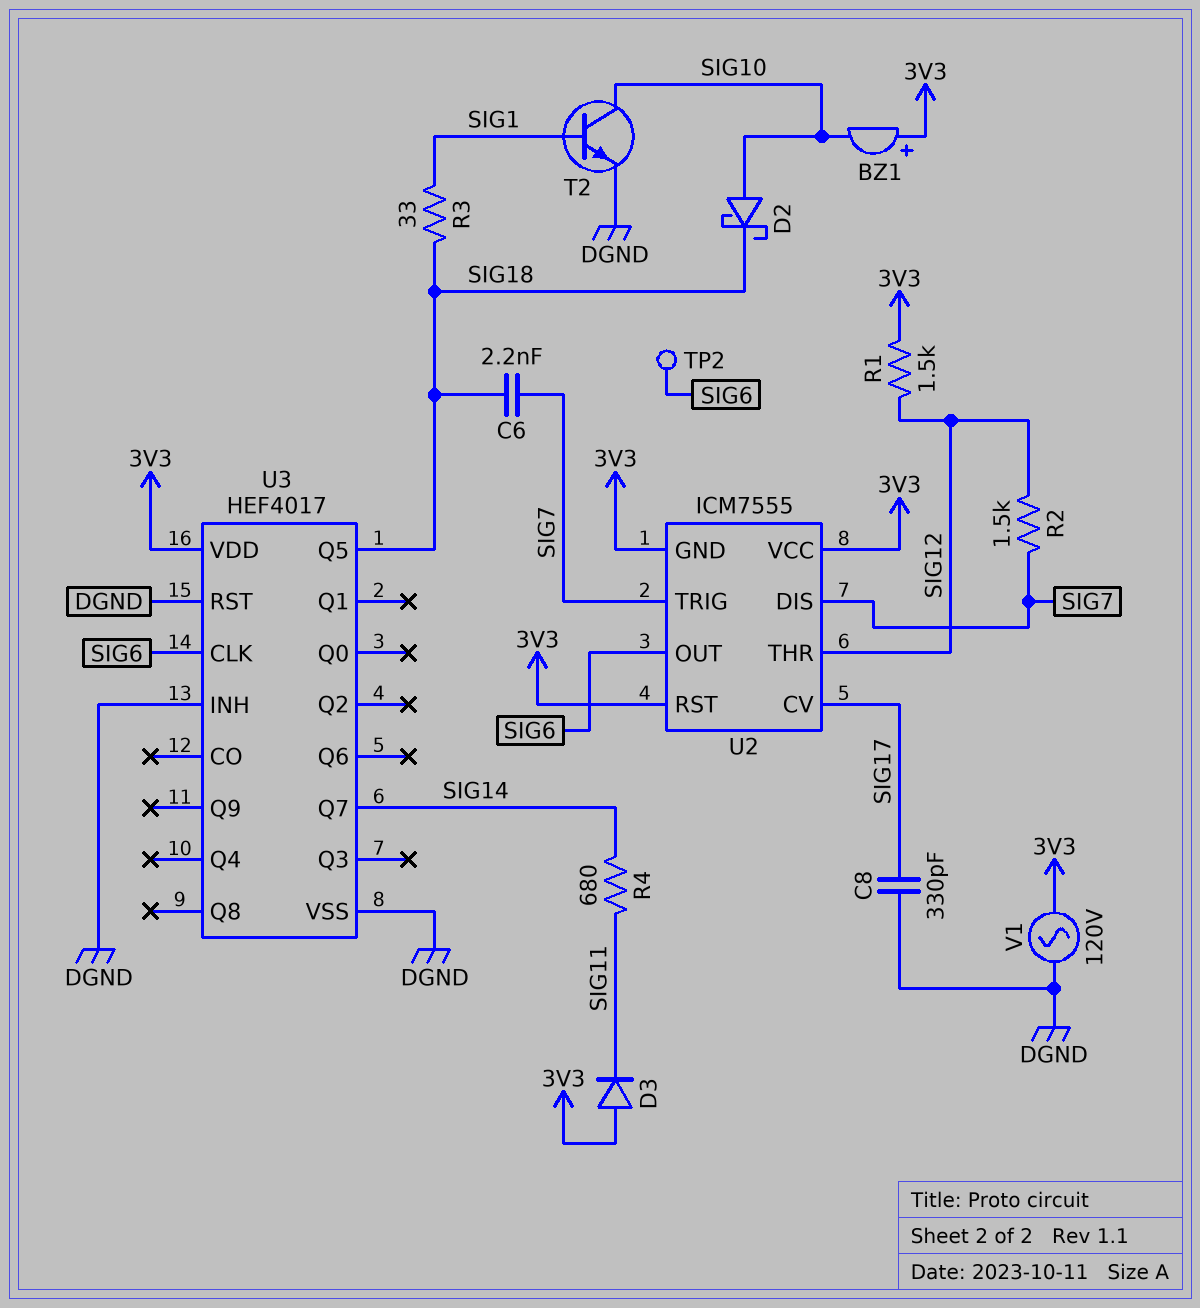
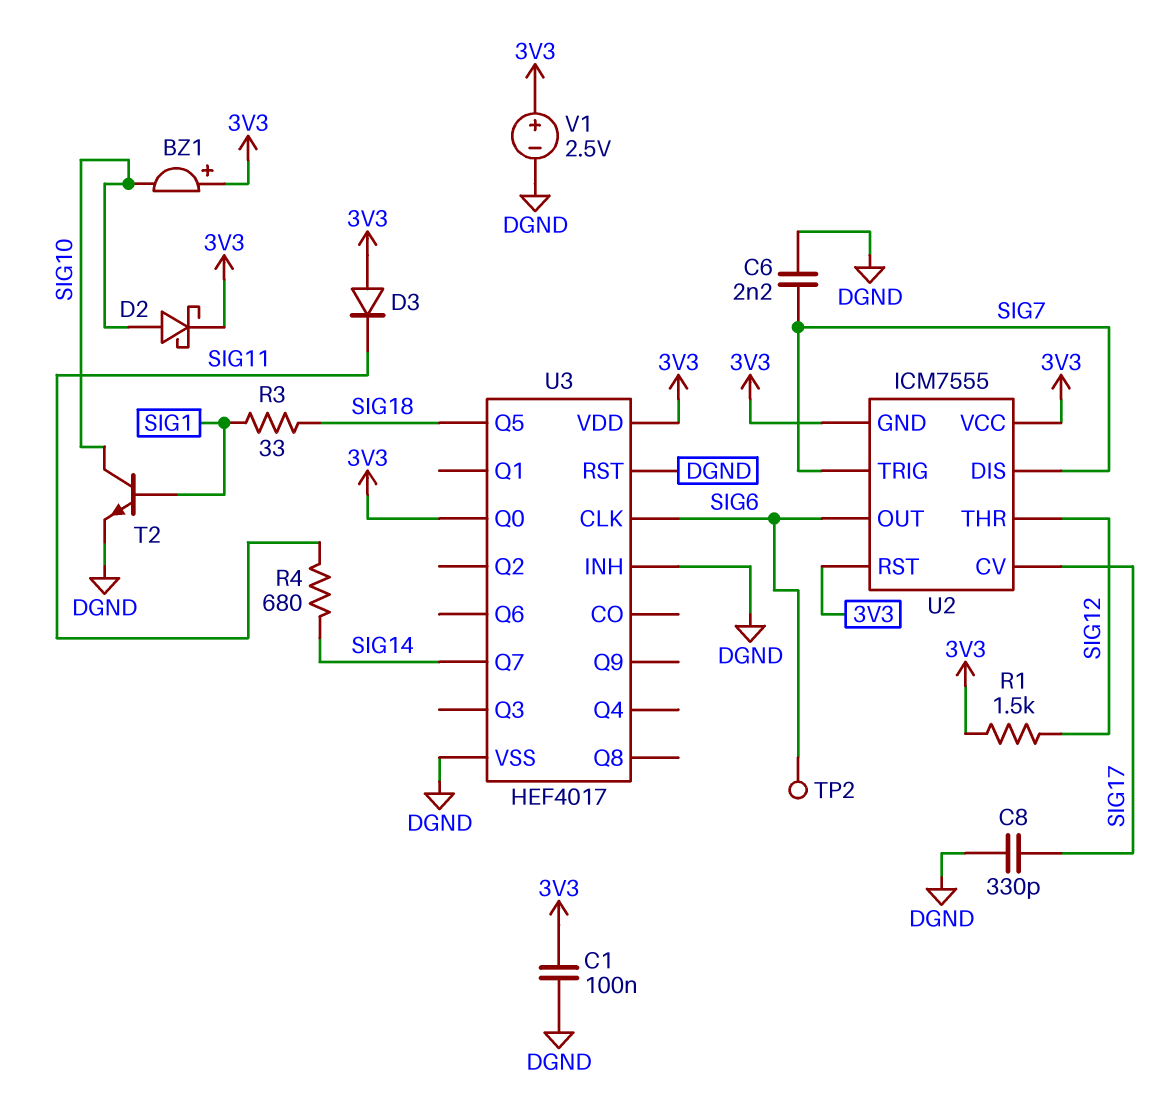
C1: none -> 100nF (3V3, DGND)
C6: 2.2nF (SIG7, SIG18) -> 2.2nF (DGND, SIG7)
D2: schottky (A SIG10, K SIG18) -> schottky (A SIG10, K 3V3)
R2: 1.5k (SIG7, SIG12) -> none
U3 pin Q0: none -> 3V3
V1: AC 120V (3V3, DGND) -> 2.5V (plus 3V3, minus DGND)

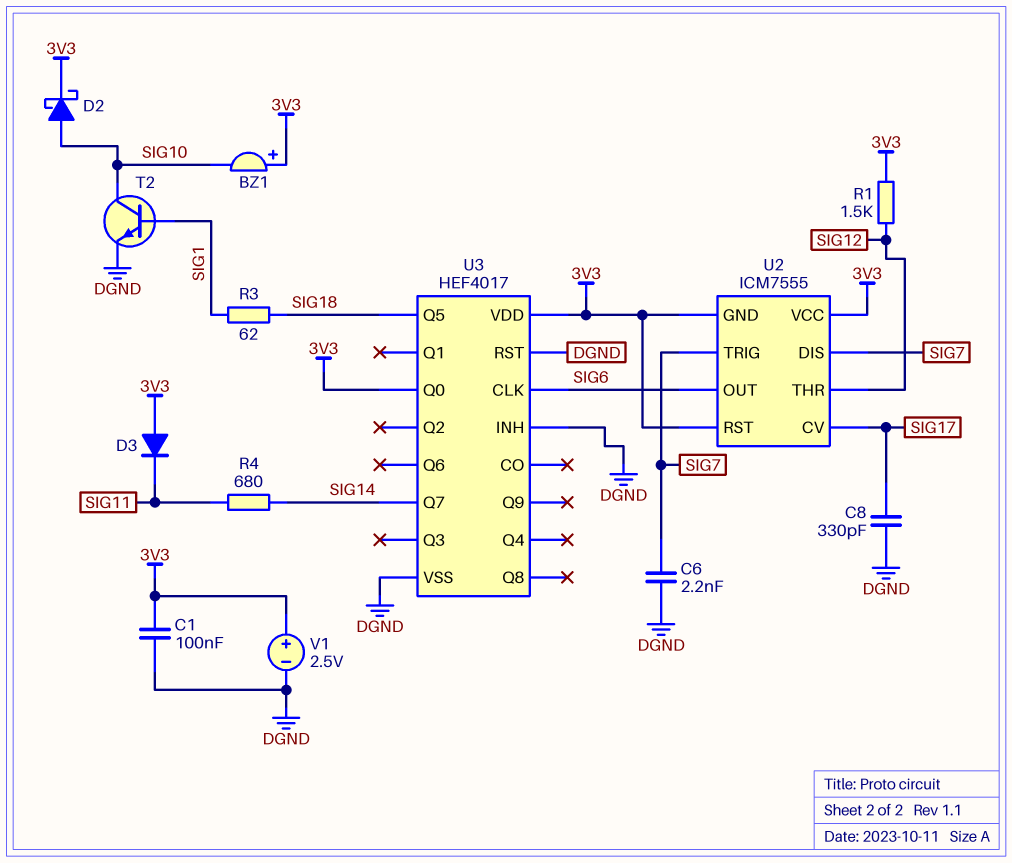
R3: 33 (SIG1, SIG18) -> 62 (SIG1, SIG18)
TP2: test point (SIG6) -> none

